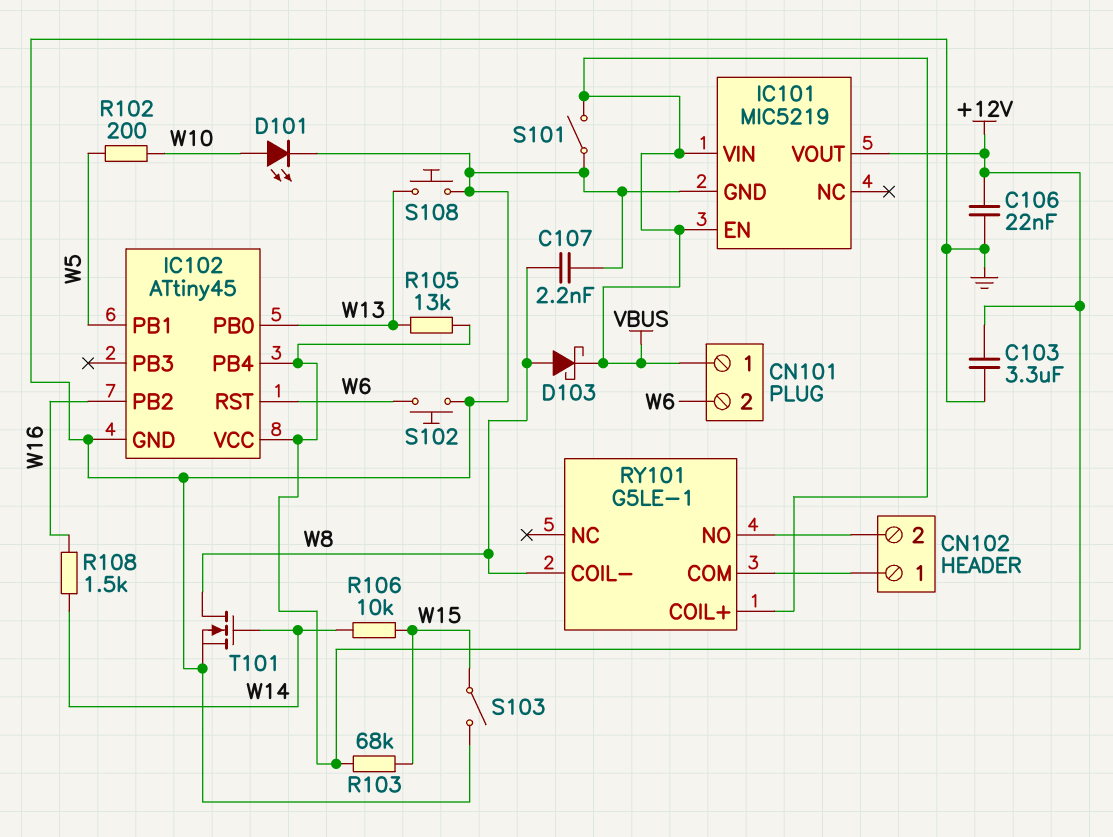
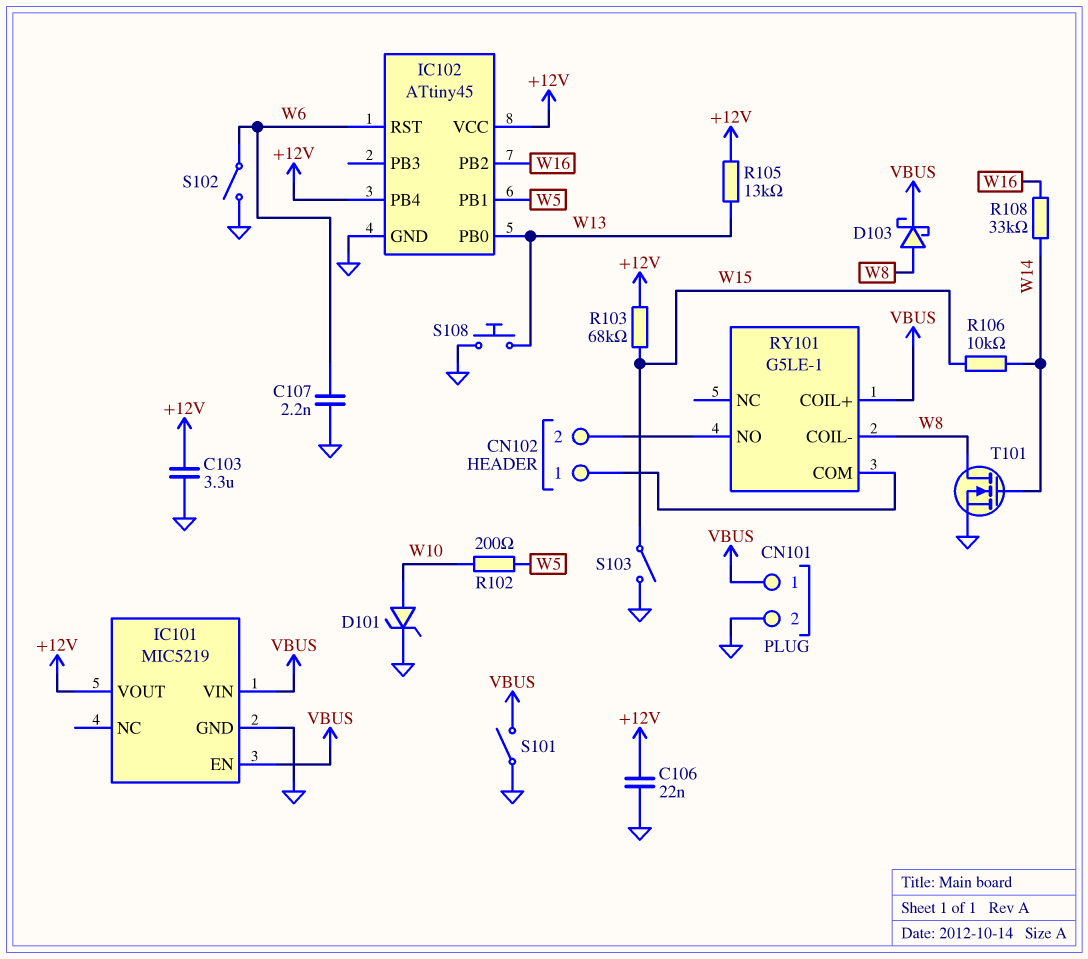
C107: 2.2nF (GND, W8) -> 2.2nF (GND, W6)
CN101 pin 2: W6 -> GND
D101: LED (A W10, K GND) -> zener (A W10, K GND)
R108: 1.5k (W14, W16) -> 33k (W14, W16)
S102: button (GND, W6) -> switch (GND, W6)

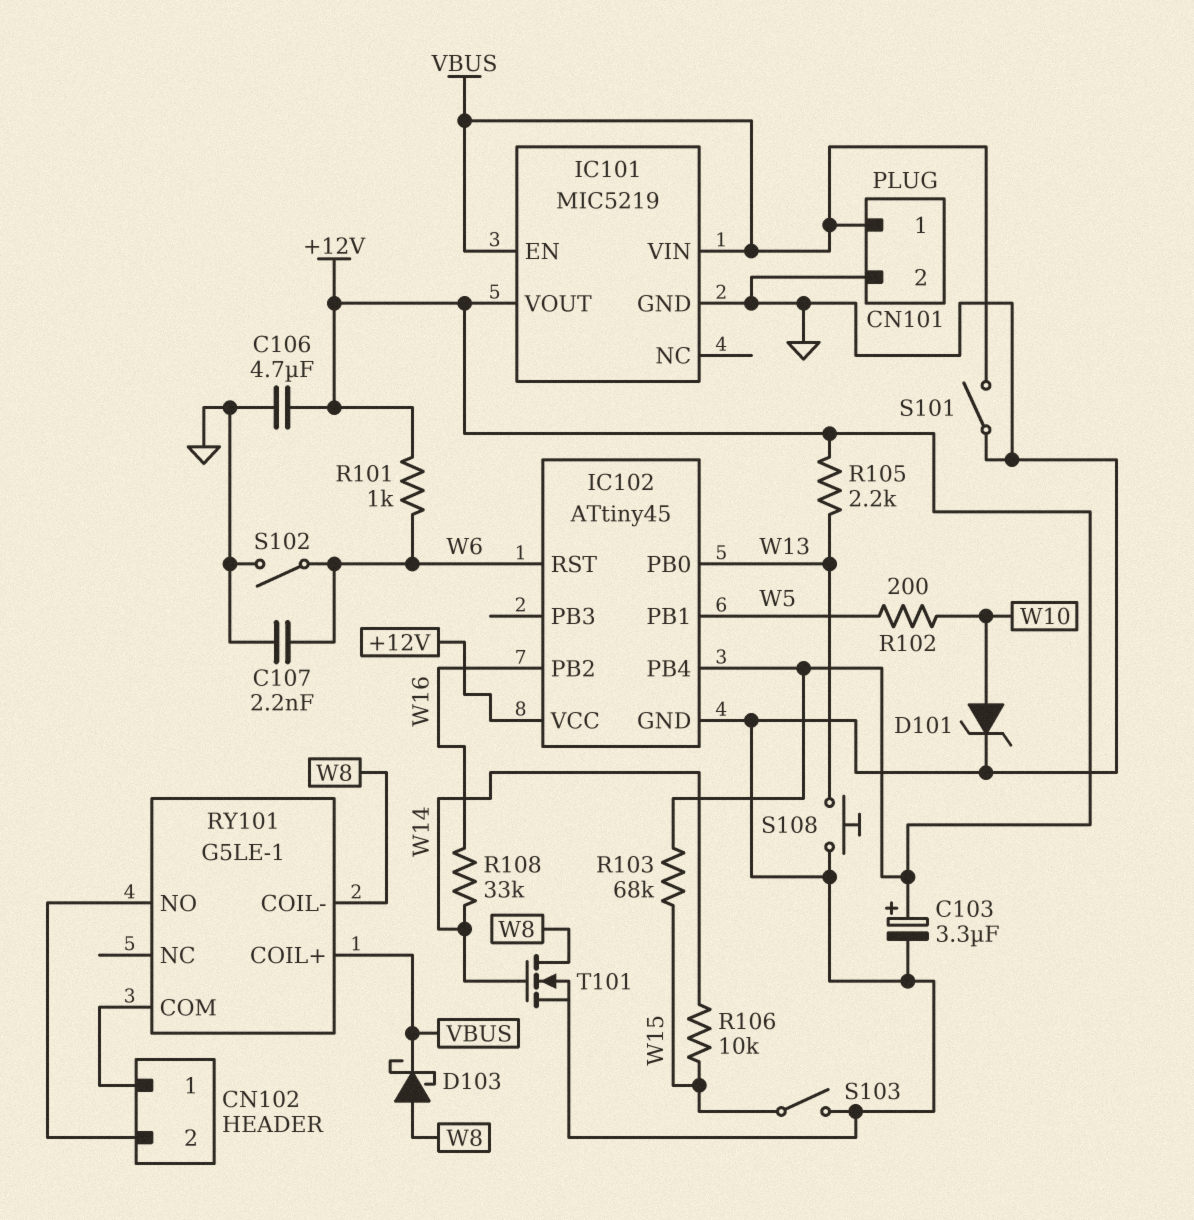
C103: 3.3uF (+12V, GND) -> 3.3uF (plus +12V, minus GND)
C106: 22nF (+12V, GND) -> 4.7uF (+12V, GND)
R101: none -> 1k (+12V, W6)
R105: 13k (+12V, W13) -> 2.2k (+12V, W13)

